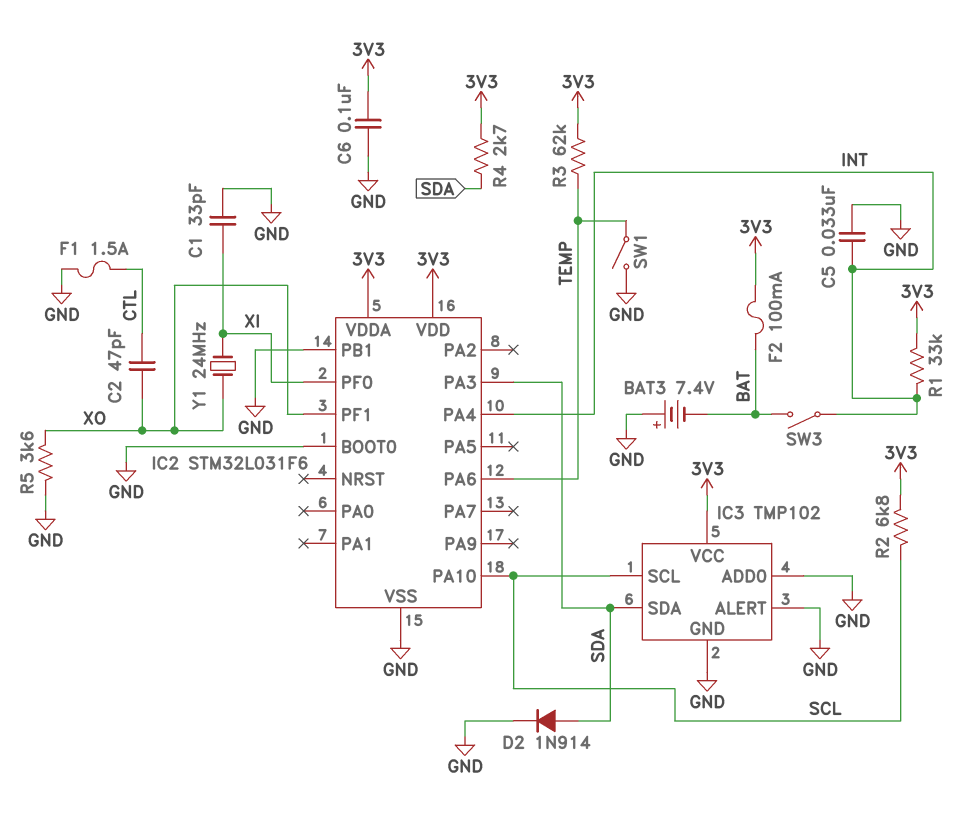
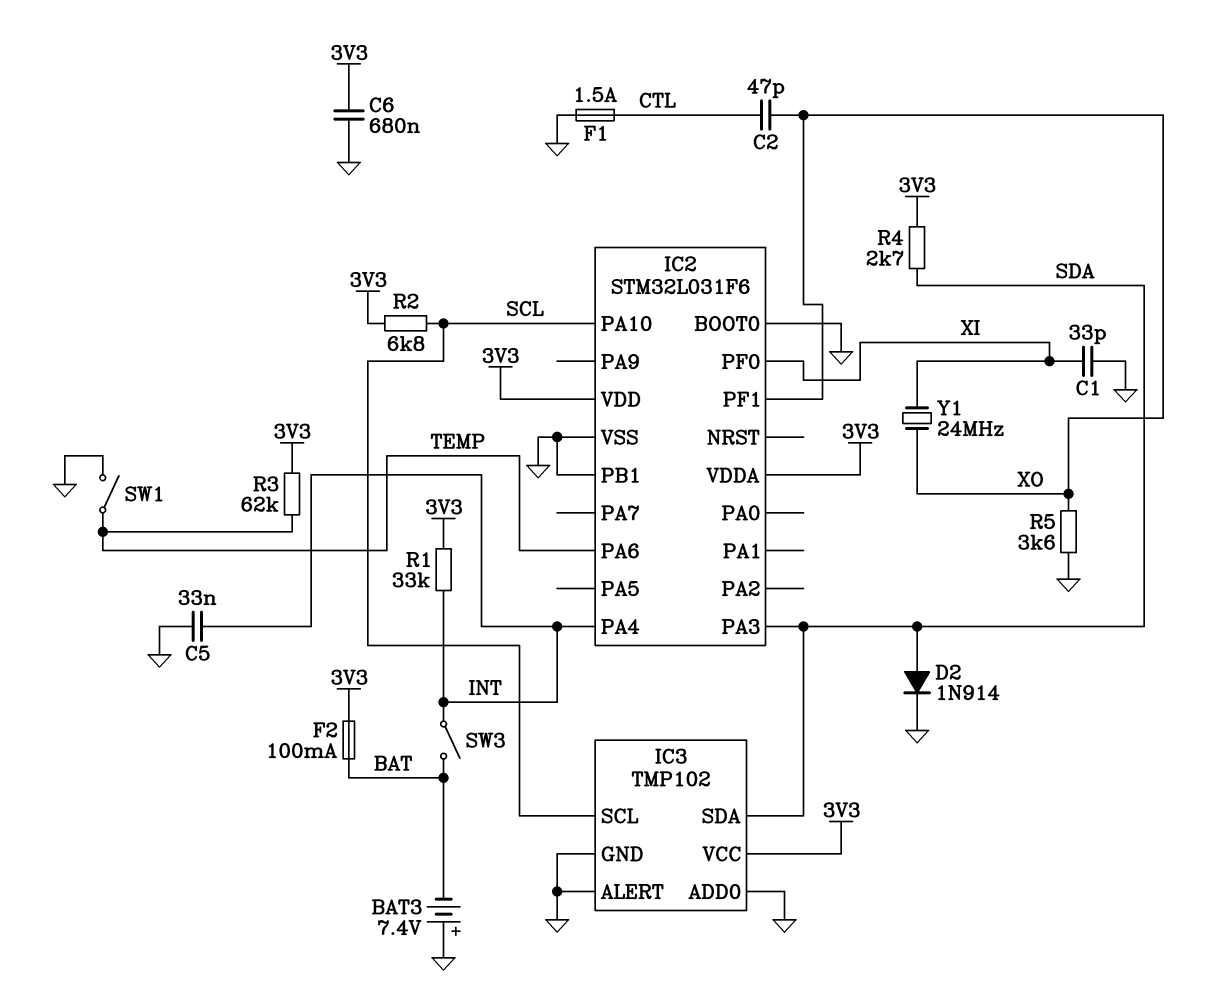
C6: 100nF (3V3, GND) -> 680nF (3V3, GND)

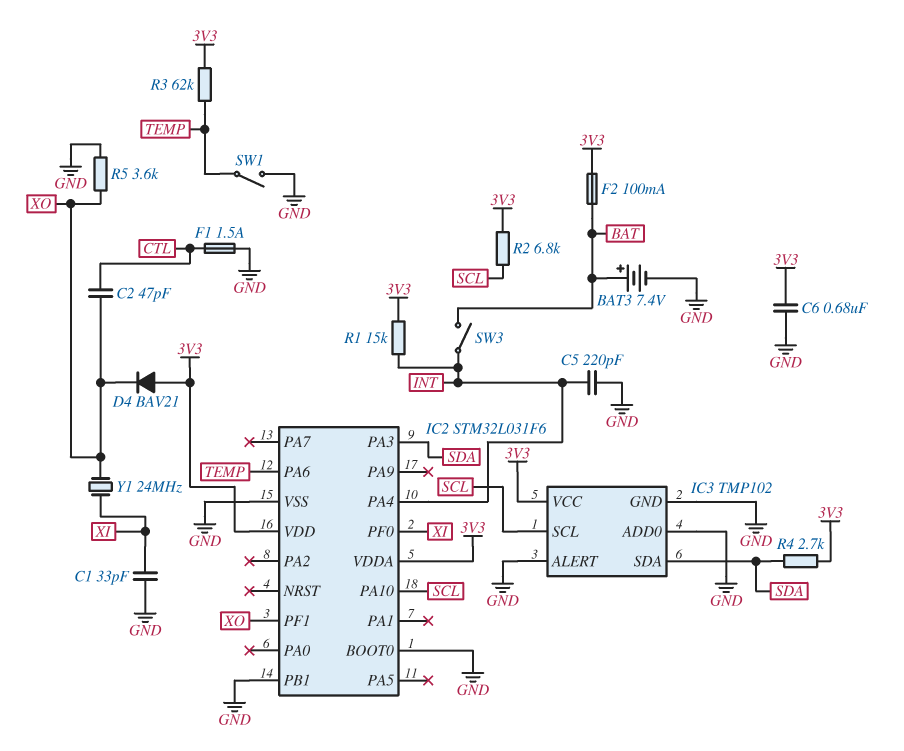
BAT3: 7.4V (plus GND, minus BAT) -> 7.4V (plus BAT, minus GND)
C5: 33nF (GND, INT) -> 220pF (GND, INT)
D2: diode 1N914 (A SDA, K GND) -> none
D4: none -> diode BAV21 (A 3V3, K XO)
R1: 33k (3V3, INT) -> 15k (3V3, INT)

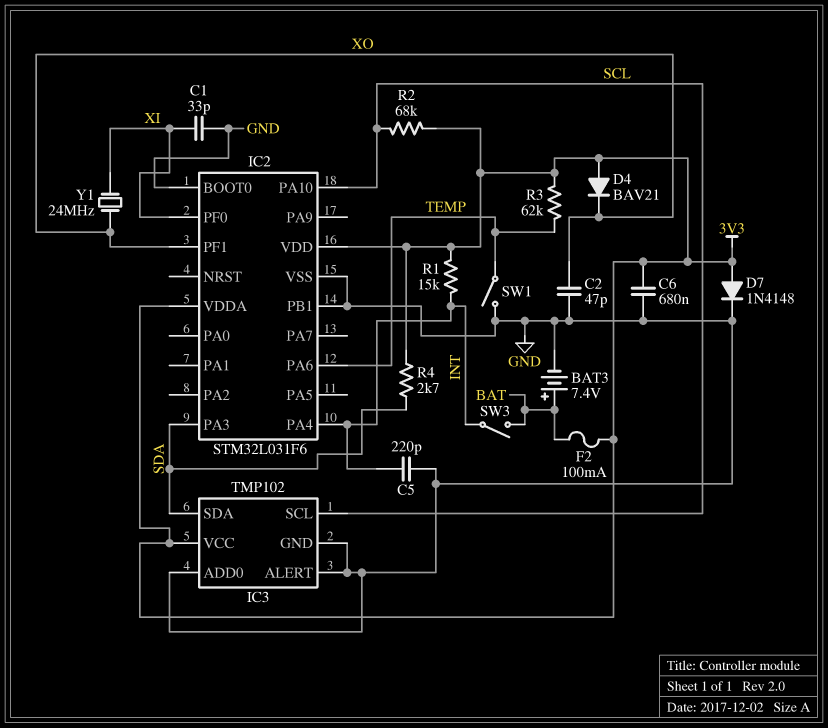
C2: 47pF (CTL, XO) -> 47pF (GND, XO)
D7: none -> diode 1N4148 (A 3V3, K GND)
F1: 1.5A (CTL, GND) -> none
R2: 6.8k (3V3, SCL) -> 68k (3V3, SCL)
R5: 3.6k (GND, XO) -> none

